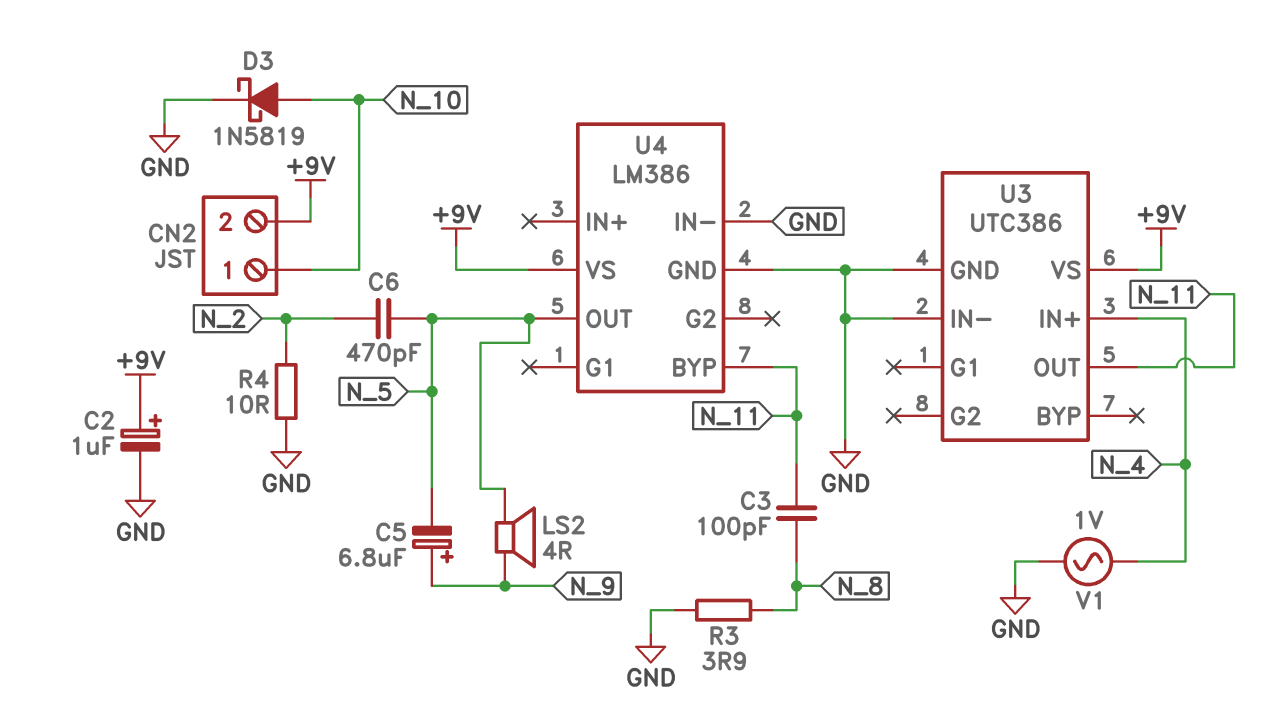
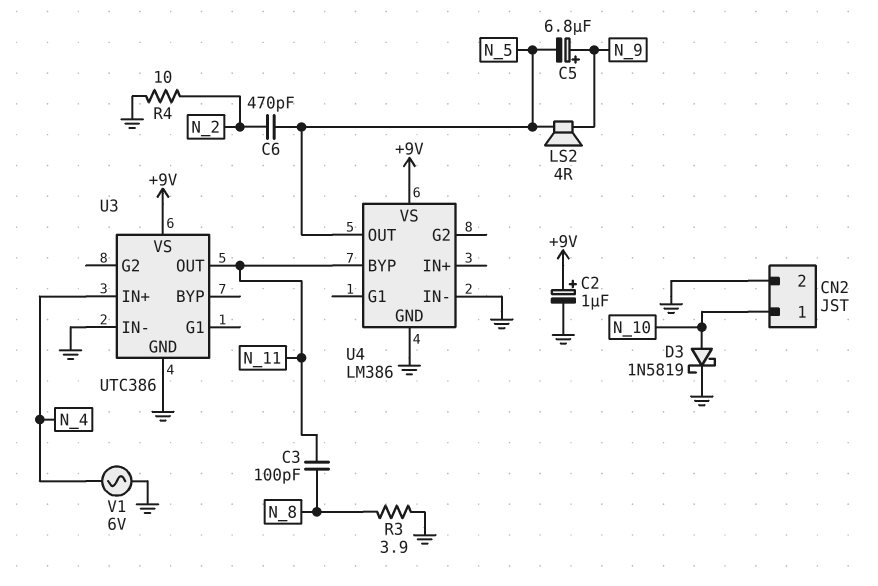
CN2 pin 2: +9V -> GND
V1: AC 1V (GND, N_4) -> AC 6V (GND, N_4)

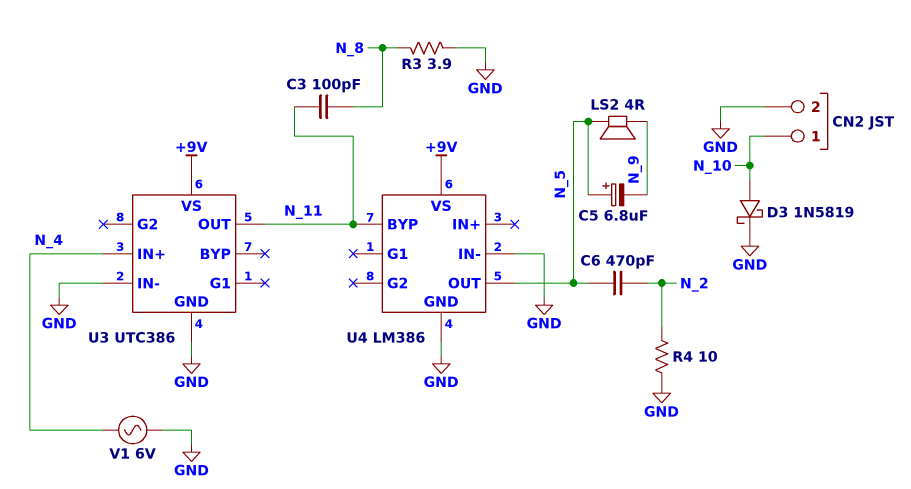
C2: 1uF (plus +9V, minus GND) -> none
C5: 6.8uF (plus N_9, minus N_5) -> 6.8uF (plus N_5, minus N_9)

